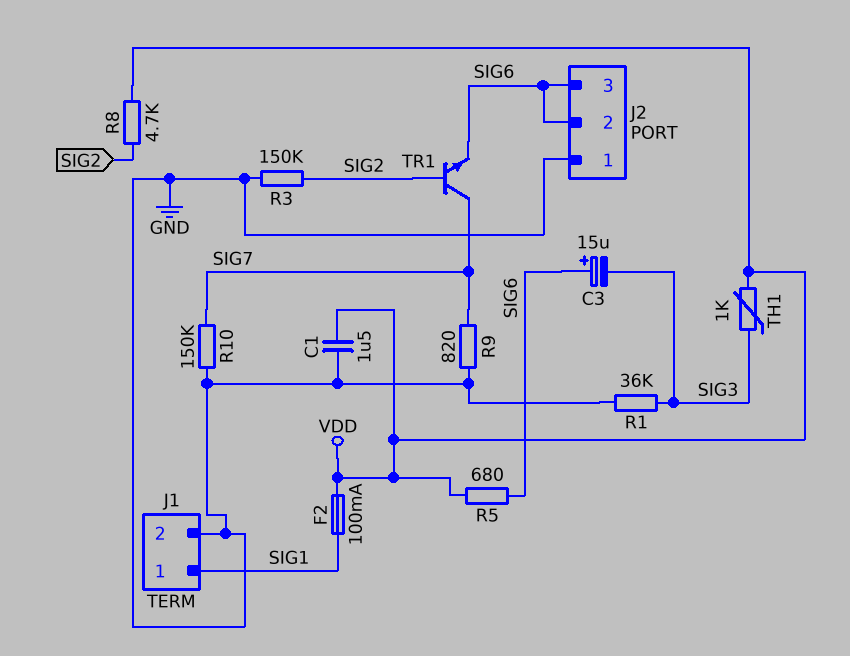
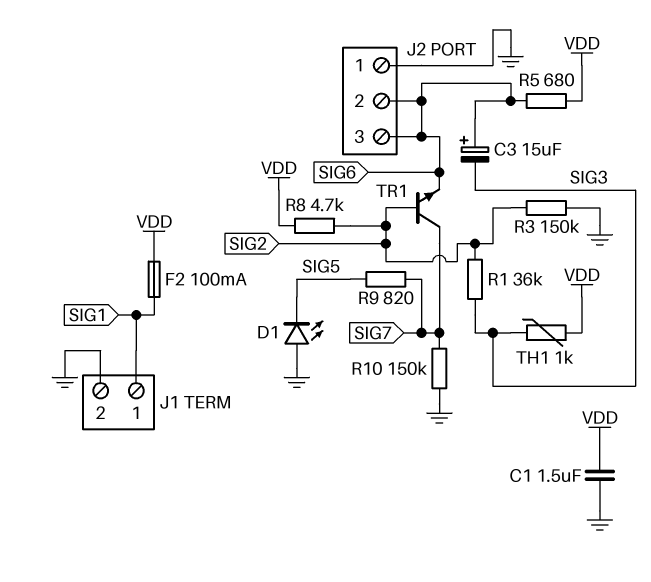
D1: none -> LED (A GND, K SIG5)
R1: 36k (GND, SIG3) -> 36k (SIG2, SIG3)
R9: 820 (GND, SIG7) -> 820 (SIG5, SIG7)

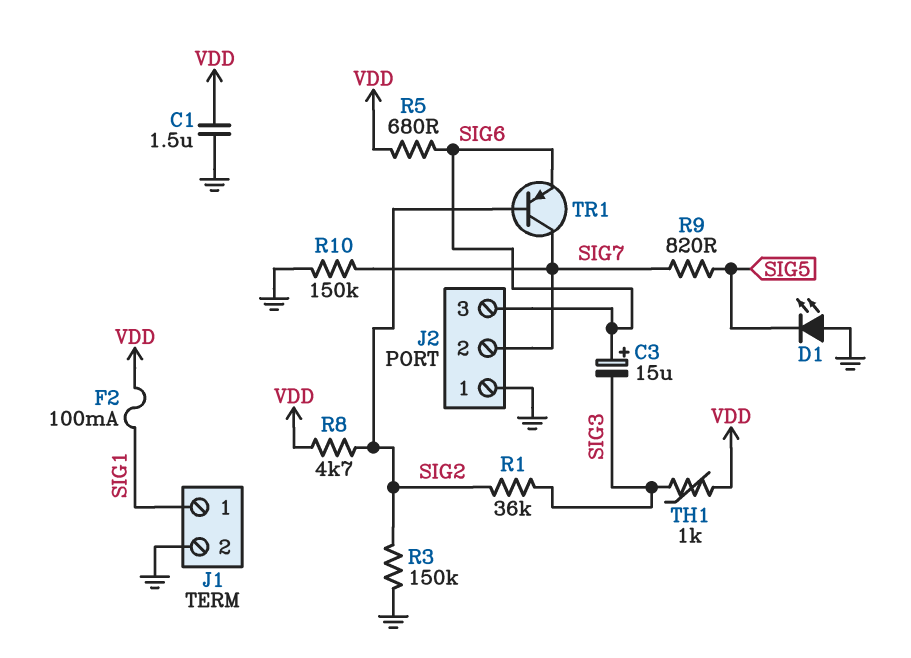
J2 pin 2: SIG6 -> SIG7
TR1: NPN (B SIG2, C SIG7, E SIG6) -> PNP (B SIG2, C SIG7, E SIG6)

